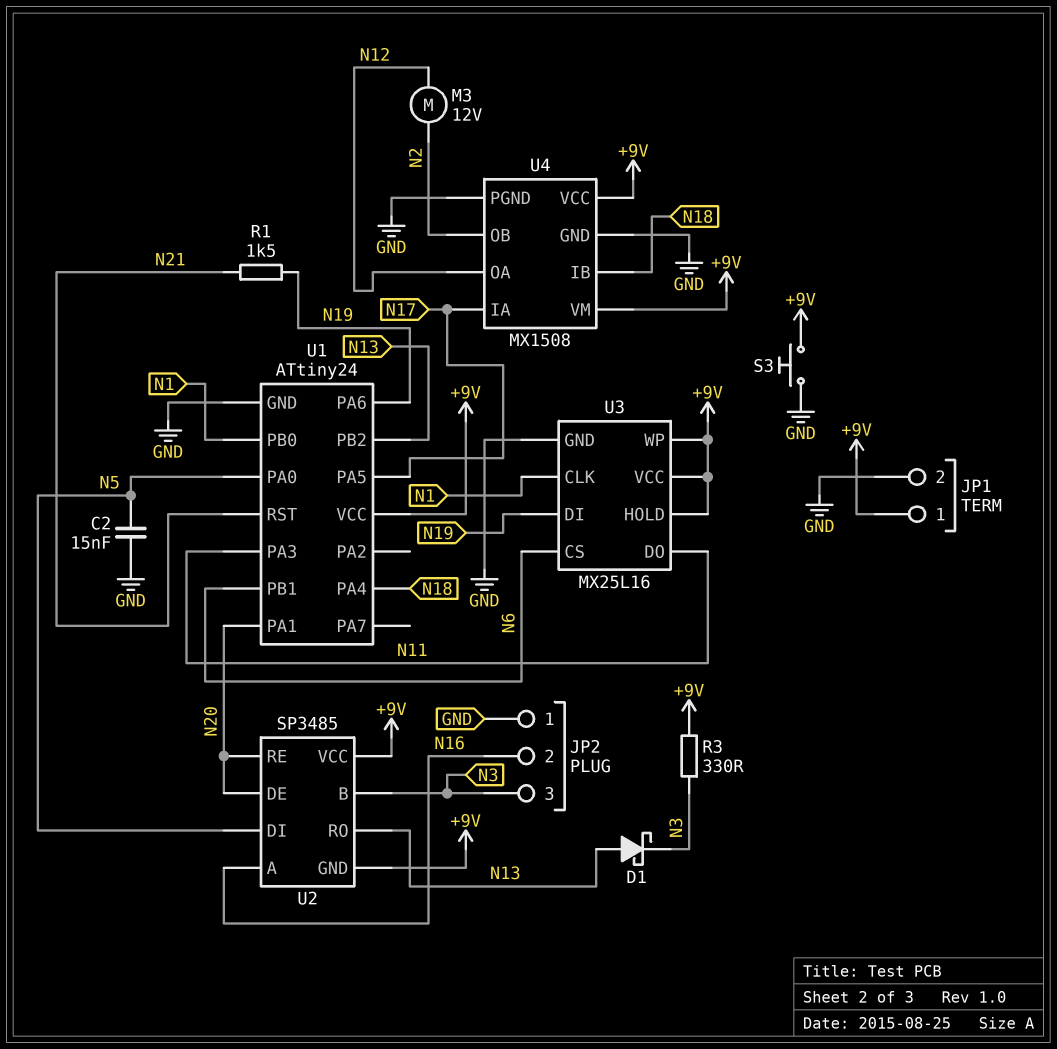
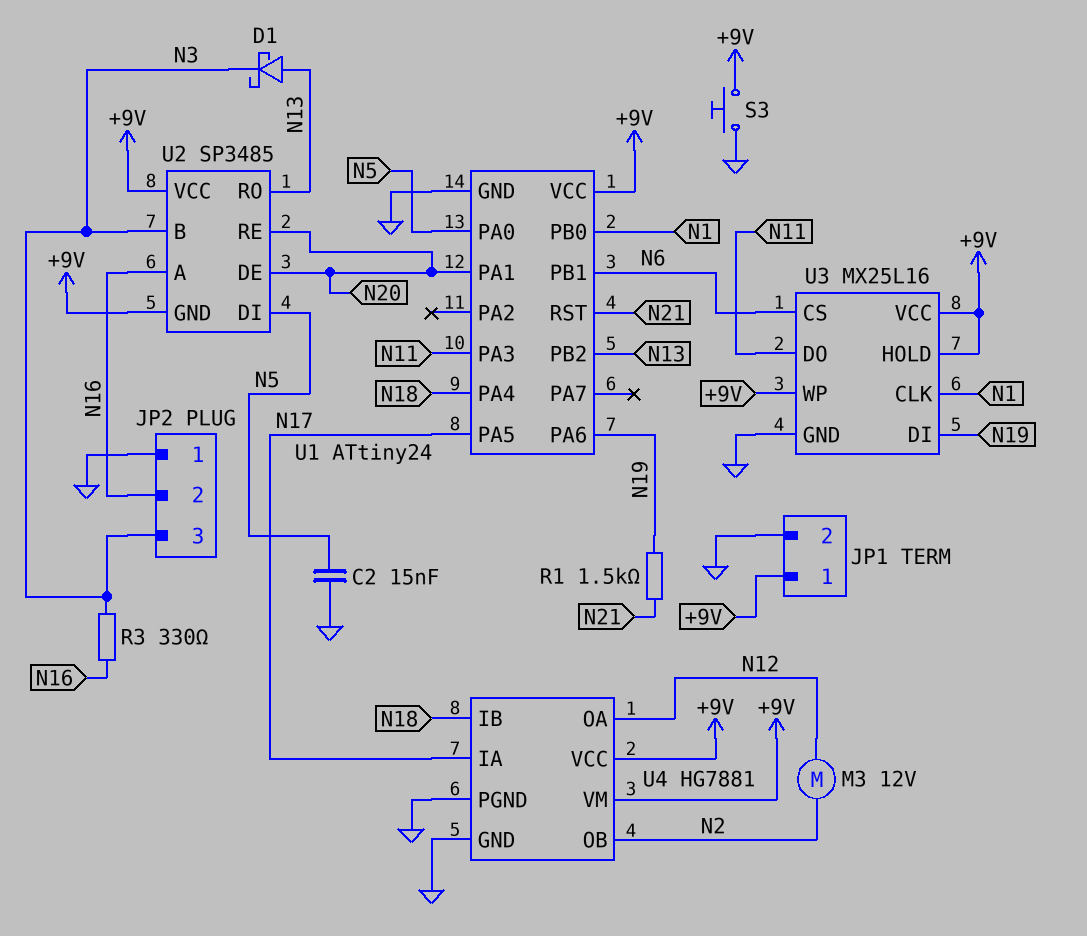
R3: 330 (+9V, N3) -> 330 (N3, N16)
U4: MX1508 -> HG7881

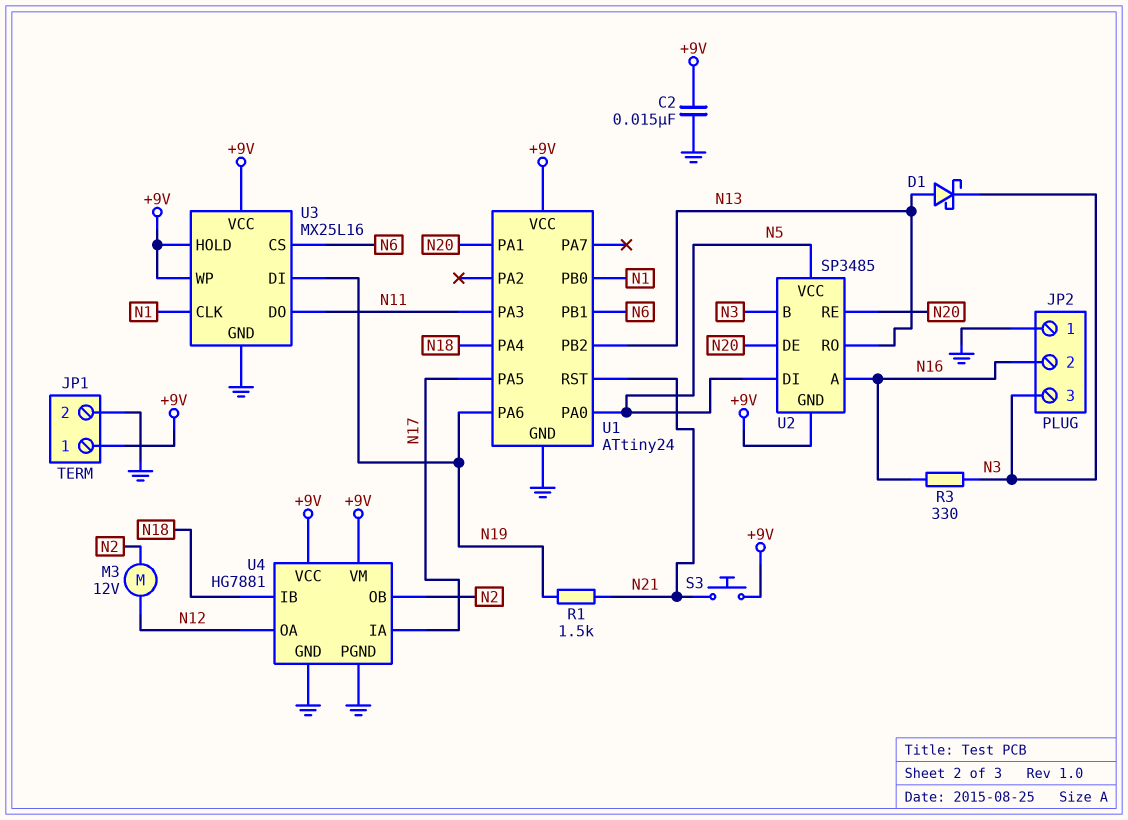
C2: 15nF (GND, N5) -> 15nF (+9V, GND)
S3: button (+9V, GND) -> button (+9V, N21)
U2 pin VCC: +9V -> N5

